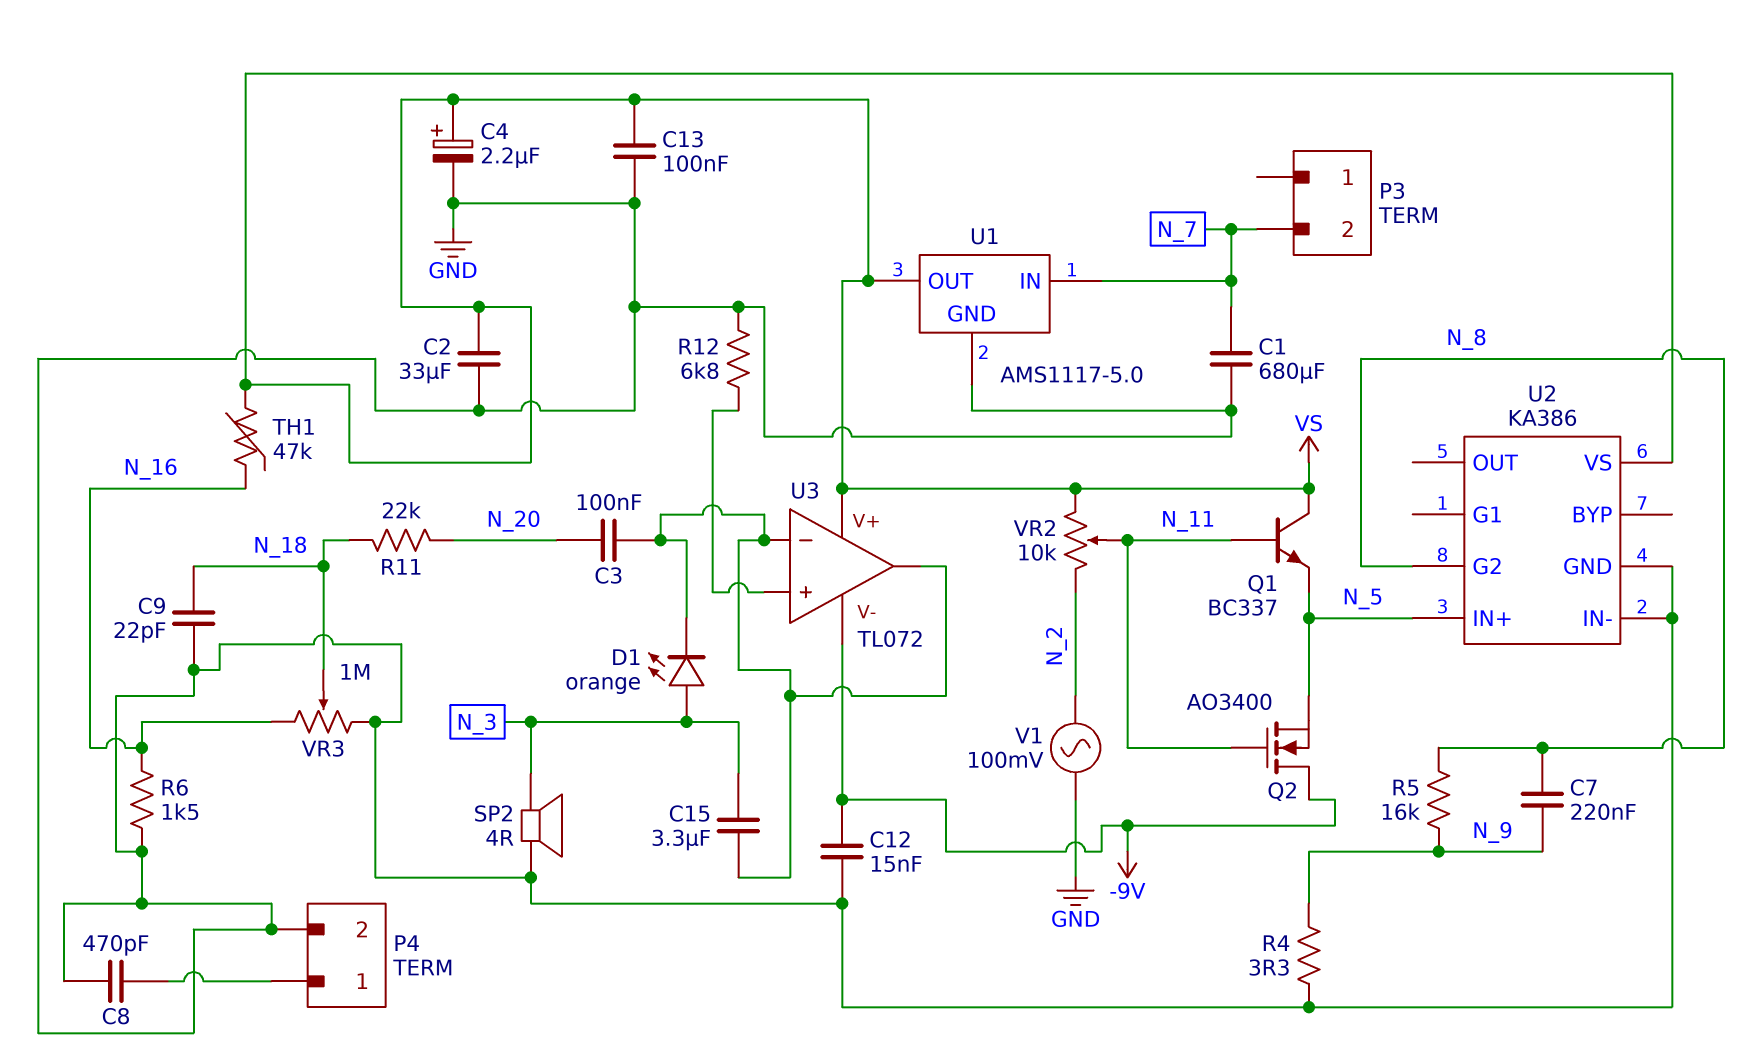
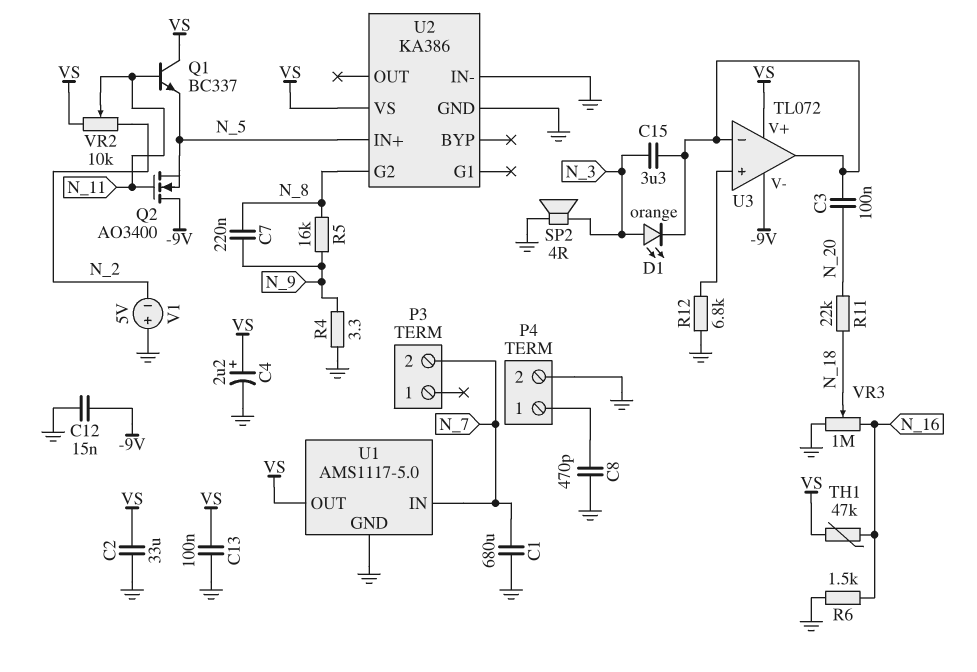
C9: 22pF (GND, N_18) -> none
V1: AC 100mV (GND, N_2) -> 5V (plus GND, minus N_2)

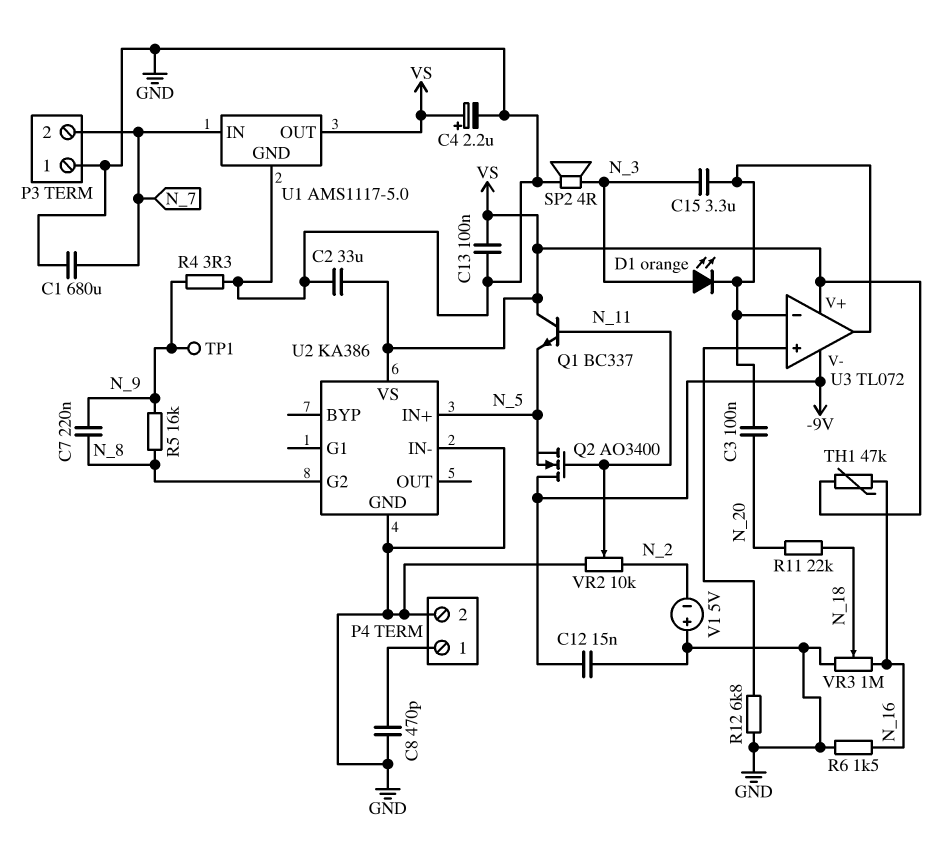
P3 pin 1: none -> GND
TP1: none -> test point (N_9)
VR2: 10k (N_2, VS, wiper N_11) -> 10k (GND, N_2, wiper N_11)

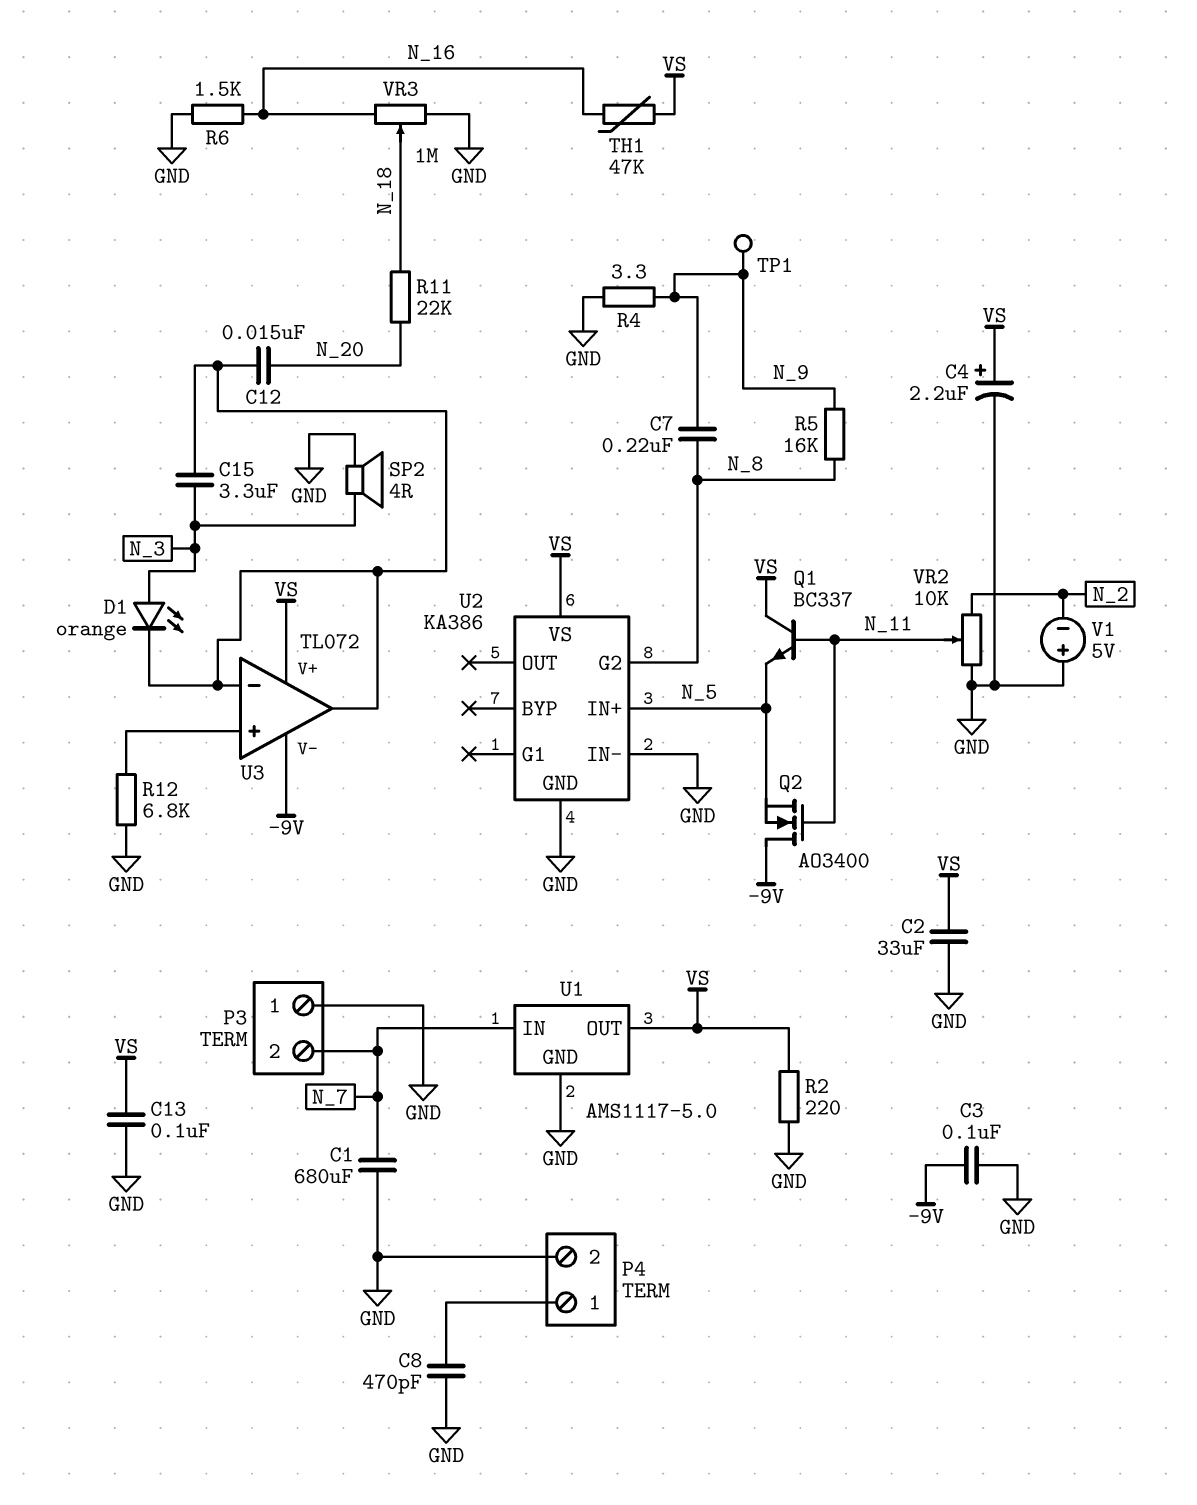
C3: 100nF (N_20, U3/in-) -> 100nF (-9V, GND)
C12: 15nF (-9V, GND) -> 15nF (N_20, U3/in-)
R2: none -> 220 (GND, VS)

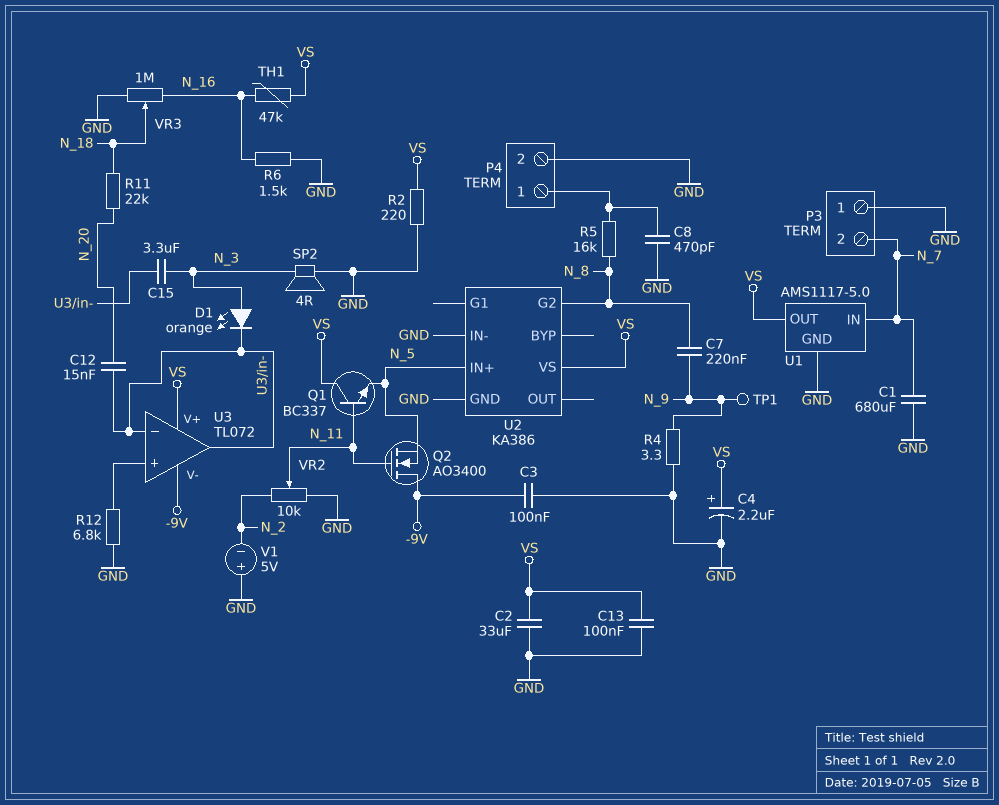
R5: 16k (N_8, N_9) -> 16k (N_8, P4/1)

